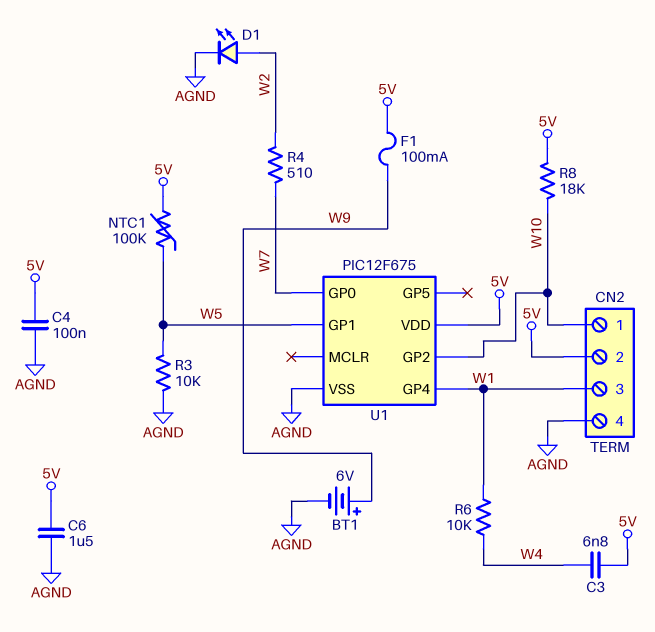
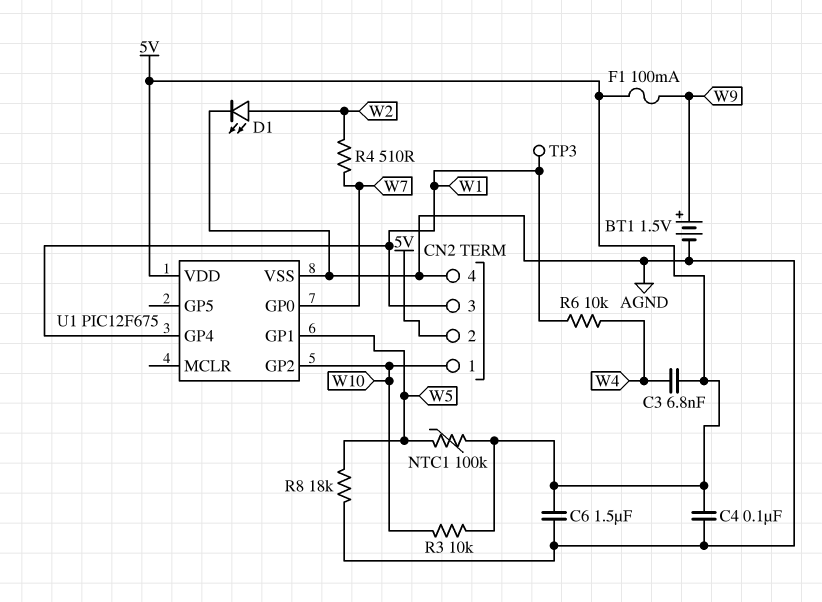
BT1: 6V (plus W9, minus AGND) -> 1.5V (plus W9, minus AGND)
R3: 10k (AGND, W5) -> 10k (5V, W10)
R8: 18k (5V, W10) -> 18k (AGND, W5)
TP3: none -> test point (W1)

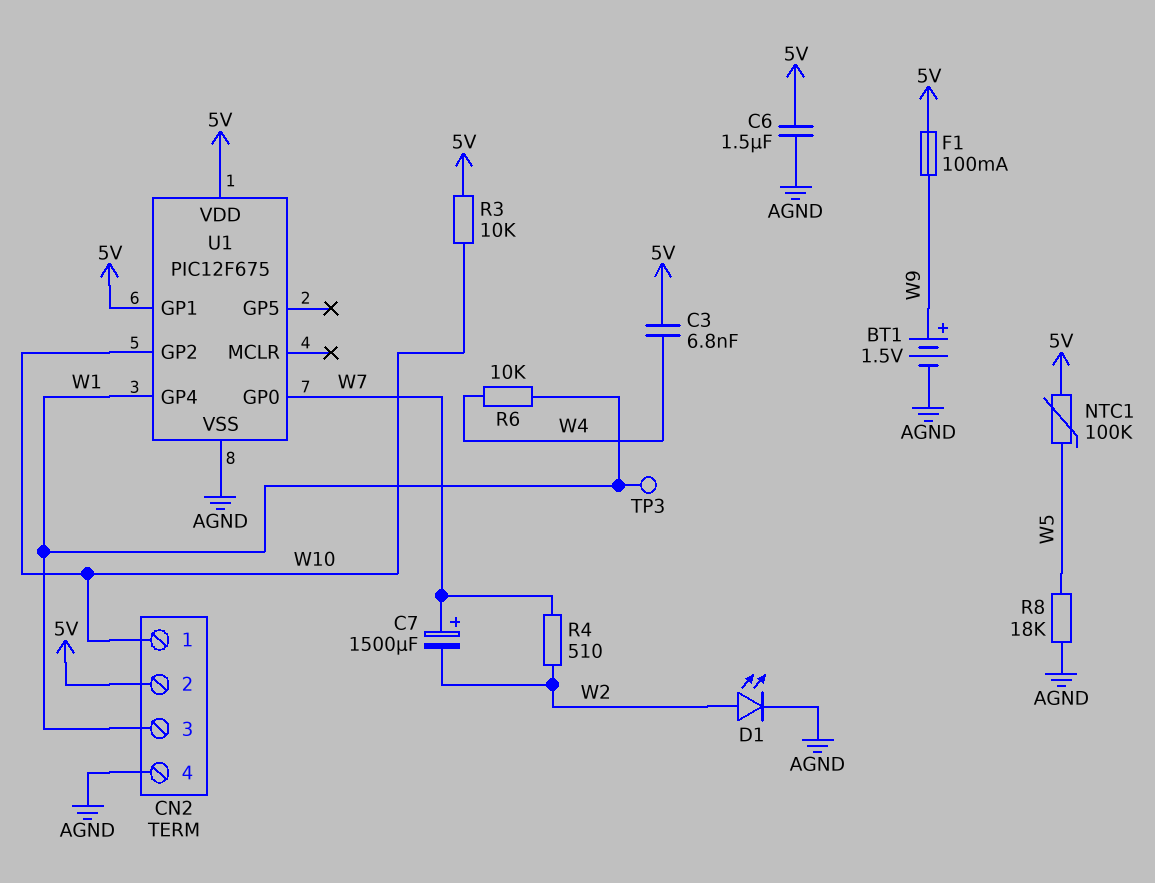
C4: 100nF (5V, AGND) -> none
C7: none -> 1500uF (plus W7, minus W2)
U1 pin GP1: W5 -> 5V

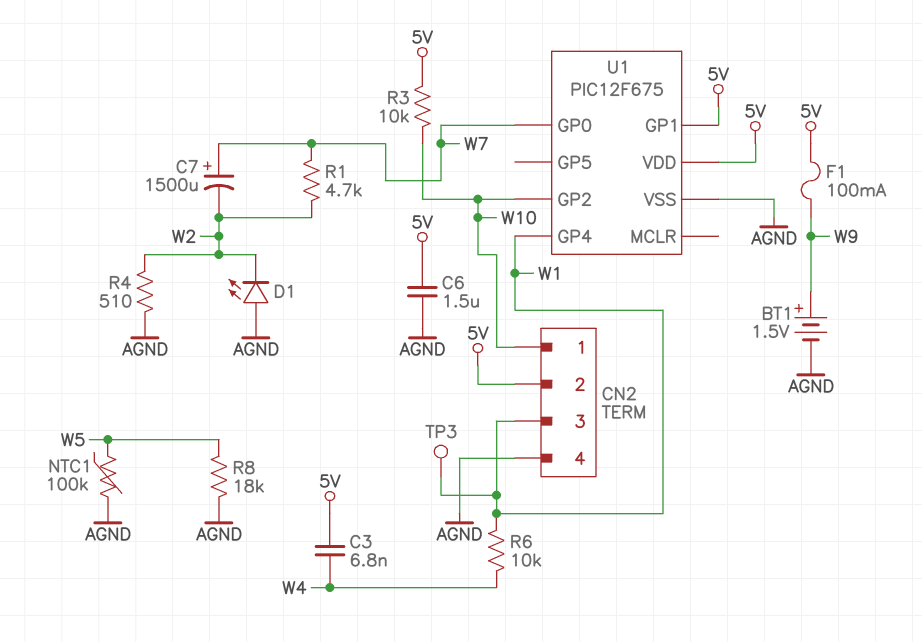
D1: LED (A W2, K AGND) -> LED (A AGND, K W2)
NTC1: 100k (5V, W5) -> 100k (AGND, W5)
R1: none -> 4.7k (W2, W7)
R4: 510 (W2, W7) -> 510 (AGND, W2)

